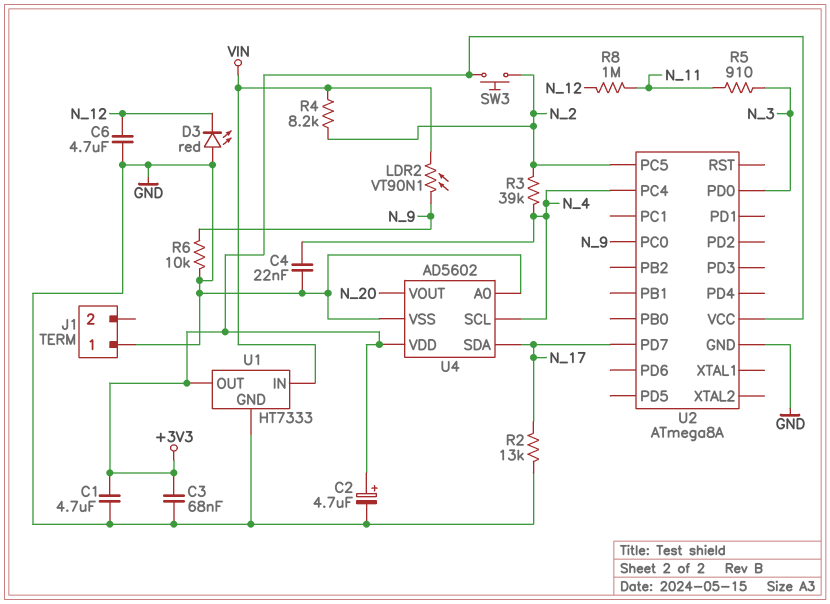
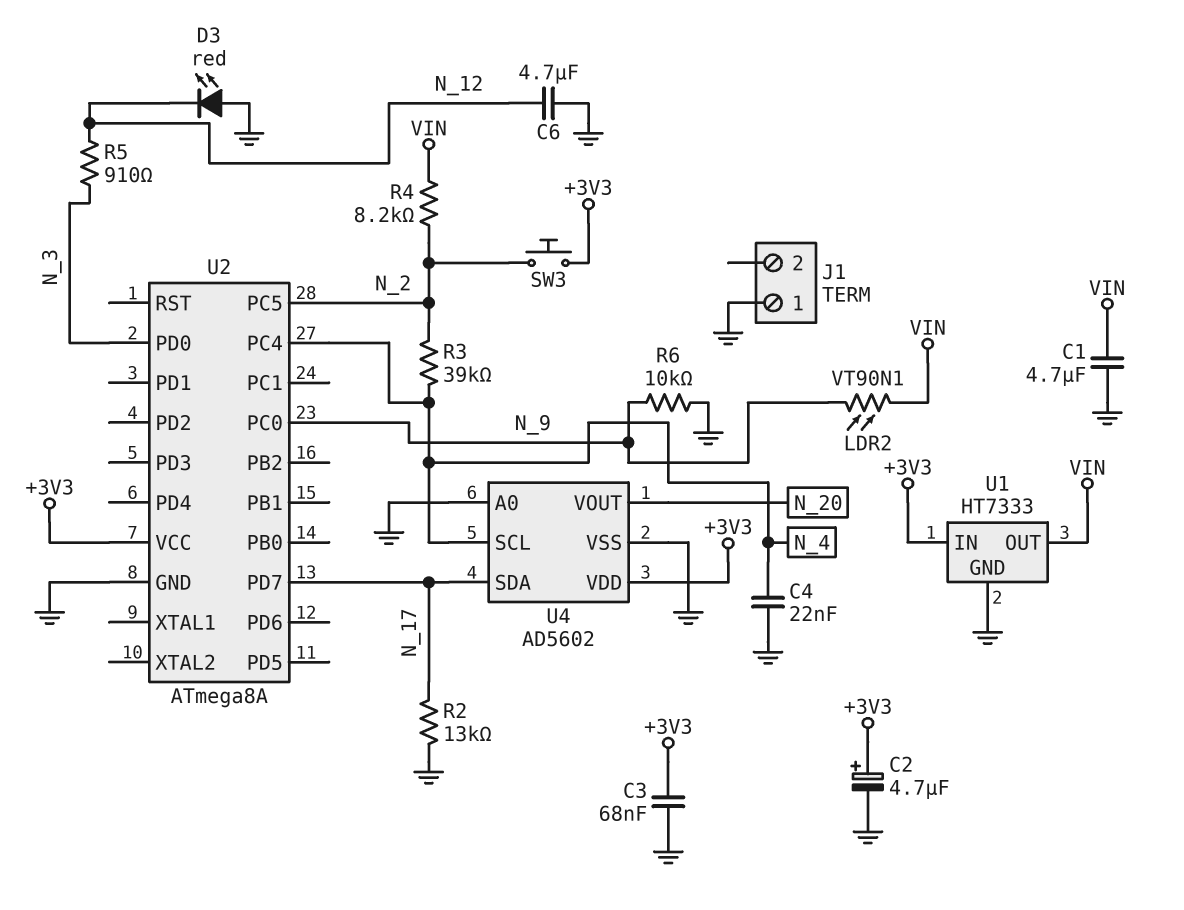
C1: 4.7uF (+3V3, GND) -> 4.7uF (GND, VIN)
R5: 910 (N_3, N_11) -> 910 (N_3, N_12)
R8: 1M (N_11, N_12) -> none
U1 pin IN: VIN -> +3V3
U1 pin OUT: +3V3 -> VIN

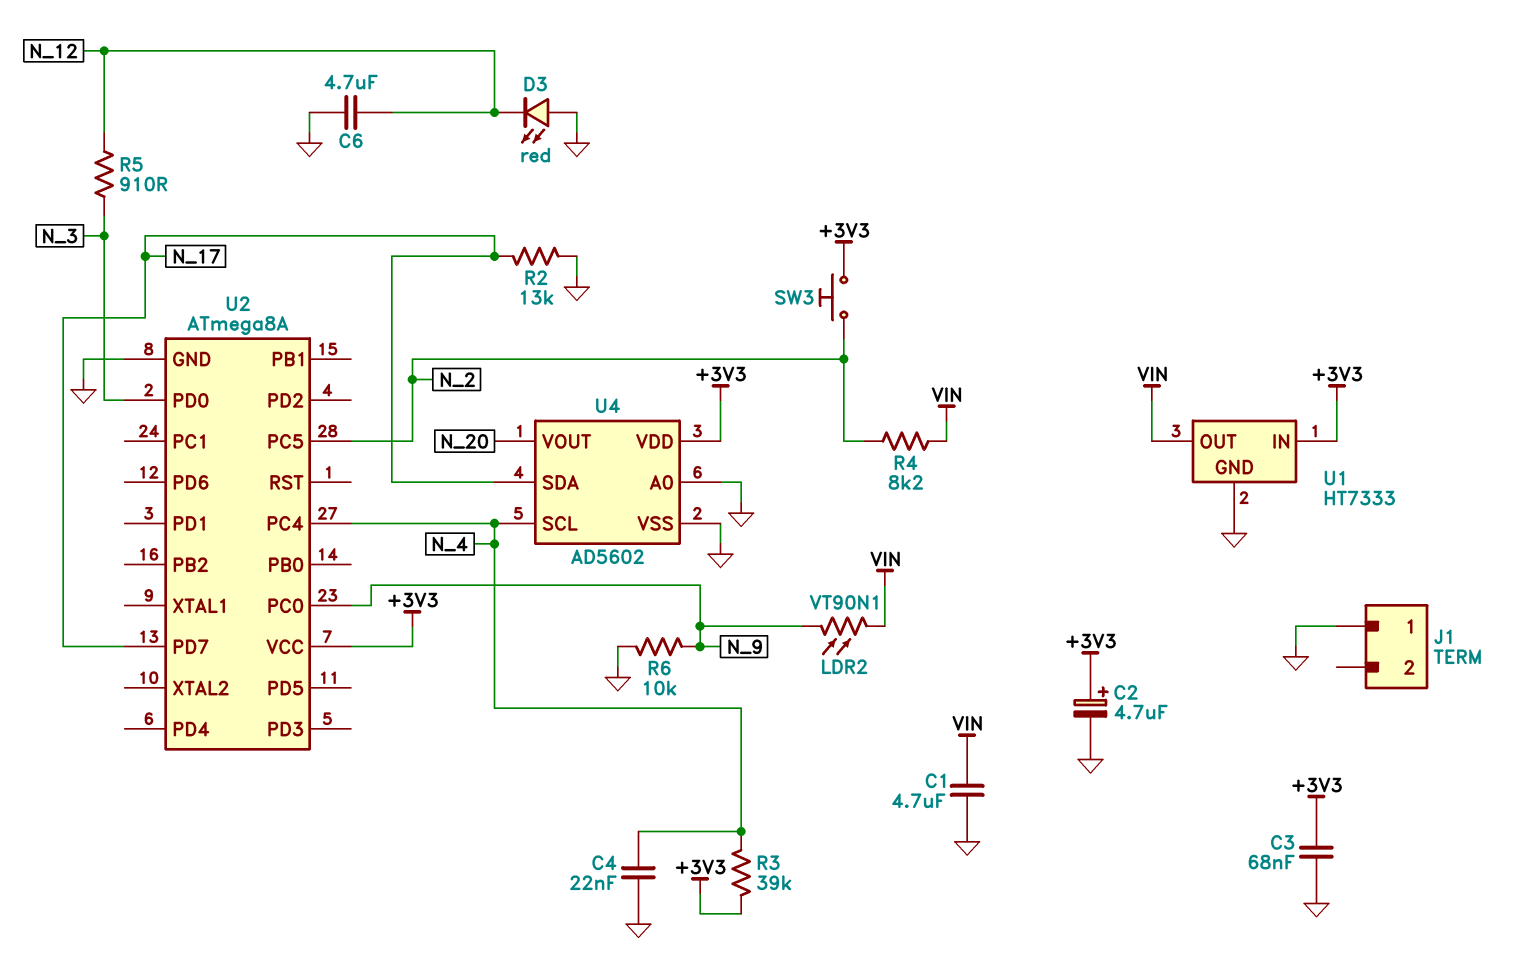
R3: 39k (N_2, N_4) -> 39k (+3V3, N_4)

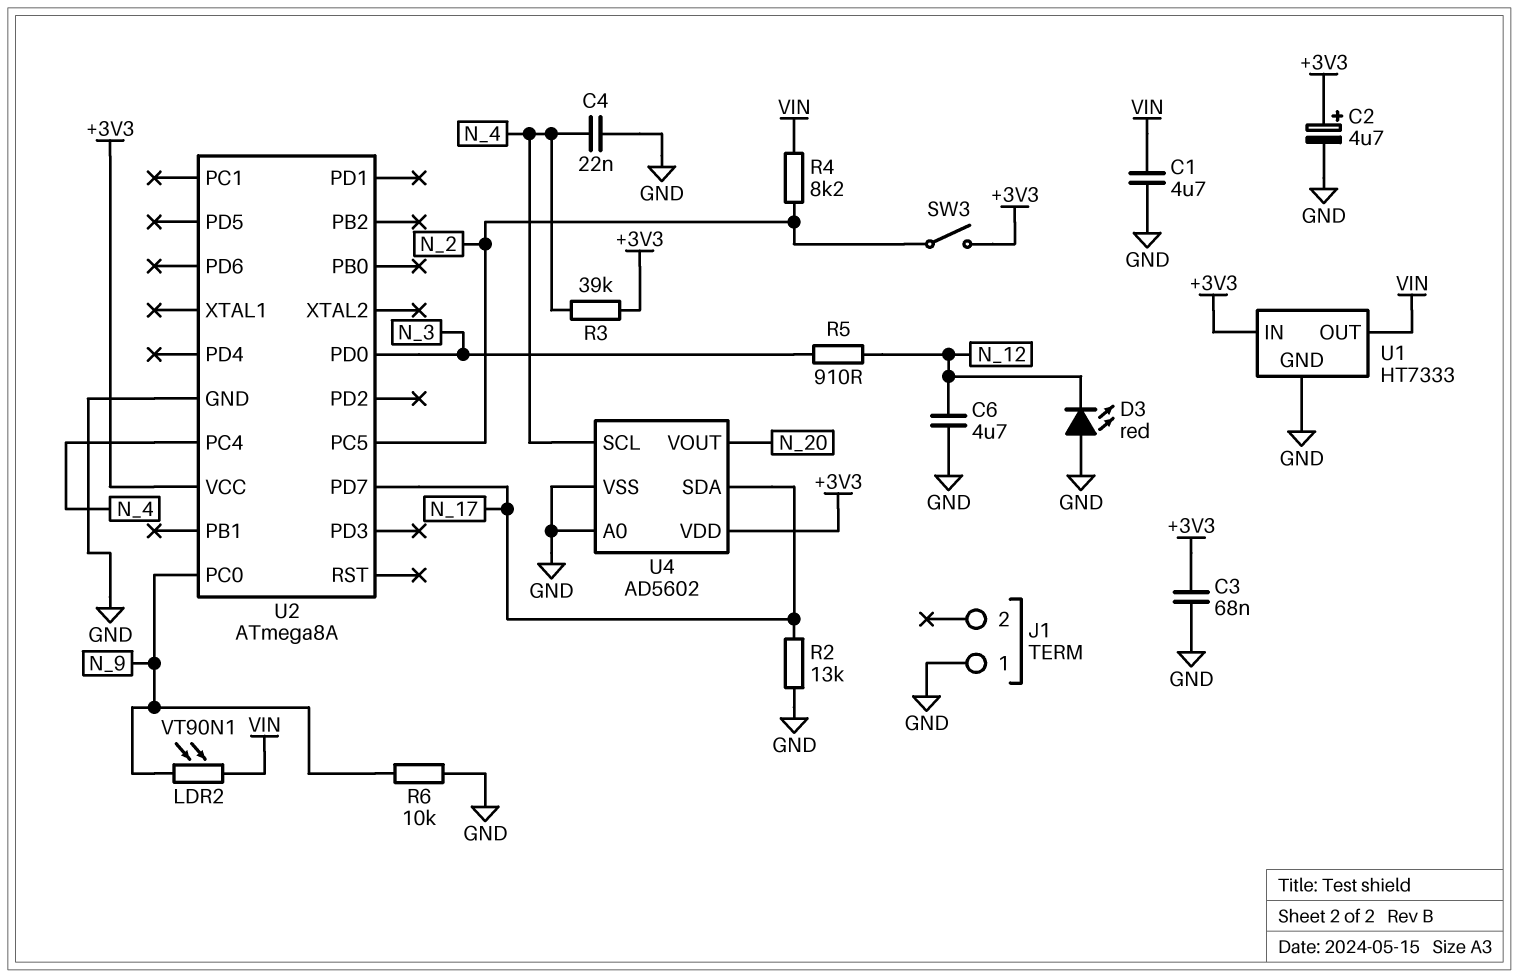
SW3: button (+3V3, N_2) -> switch (+3V3, N_2)

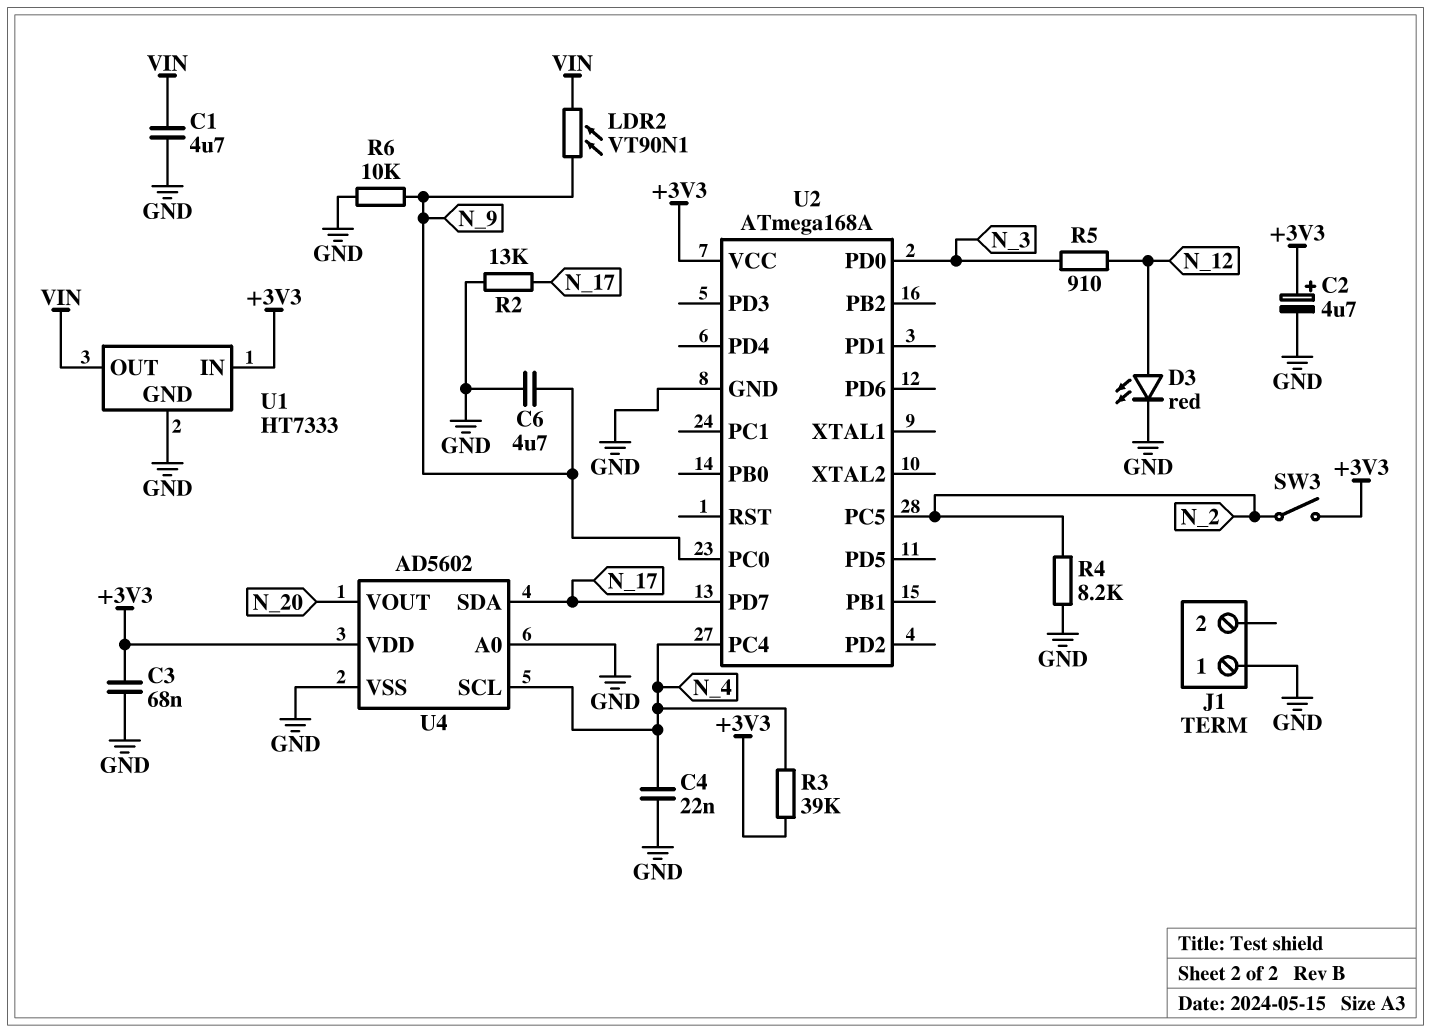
C6: 4.7uF (GND, N_12) -> 4.7uF (GND, N_9)
D3: LED red (A GND, K N_12) -> LED red (A N_12, K GND)
R4: 8.2k (N_2, VIN) -> 8.2k (GND, N_2)
U2: ATmega8A -> ATmega168A

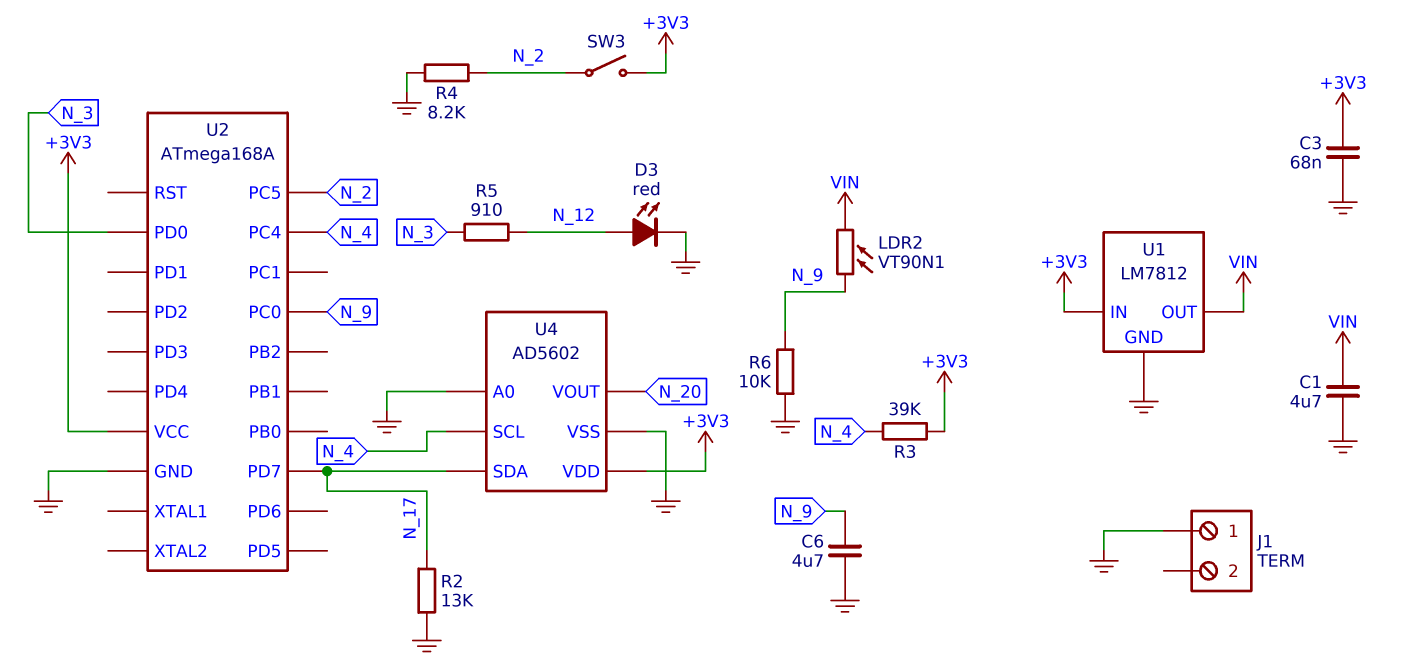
C2: 4.7uF (plus +3V3, minus GND) -> none
C4: 22nF (GND, N_4) -> none
U1: HT7333 -> LM7812

